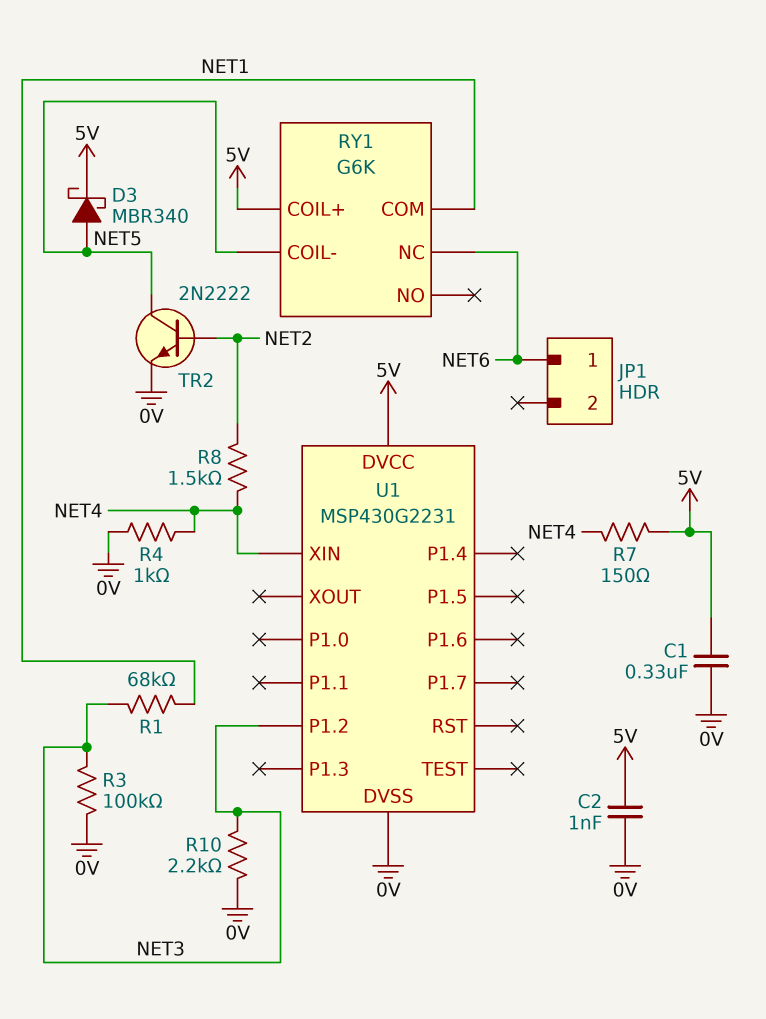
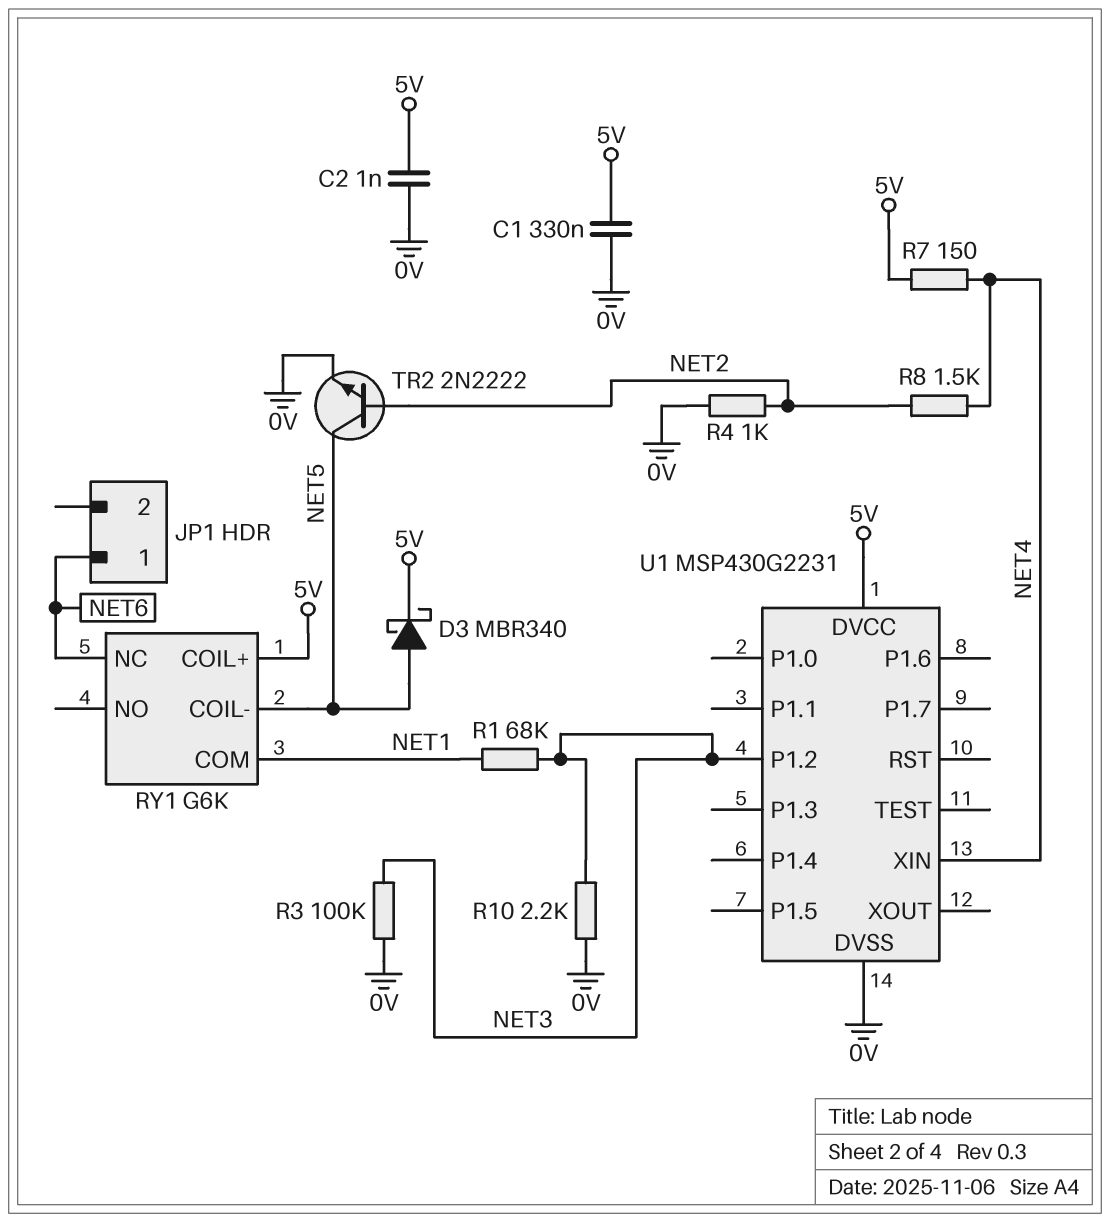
R4: 1k (0V, NET4) -> 1k (0V, NET2)

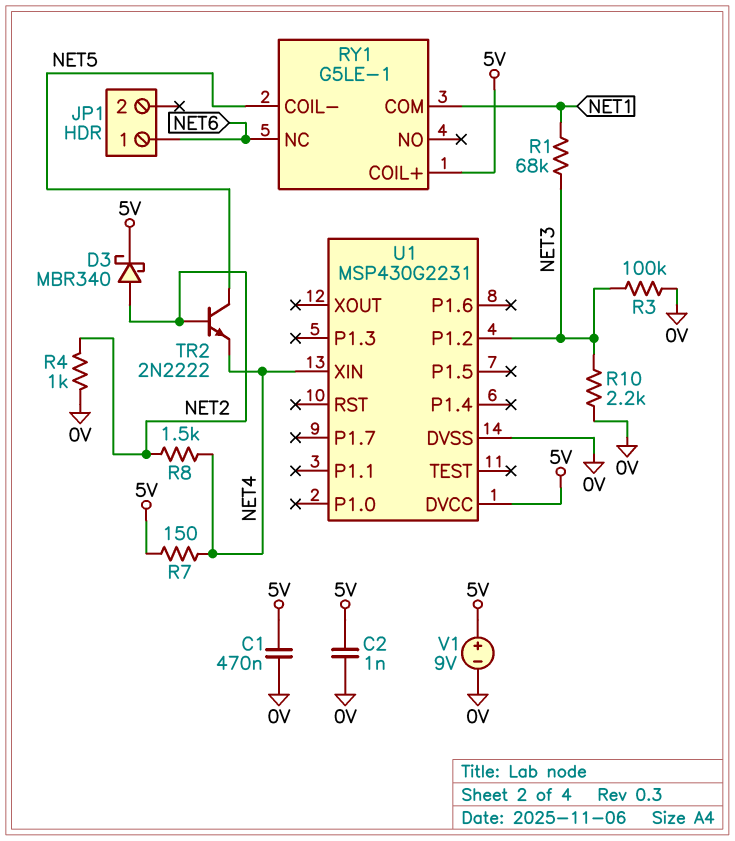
C1: 330nF (0V, 5V) -> 470nF (0V, 5V)
D3: schottky MBR340 (A NET5, K 5V) -> schottky MBR340 (A NET2, K 5V)
RY1: G6K -> G5LE-1
TR2: NPN 2N2222 (B NET2, C NET5, E 0V) -> NPN 2N2222 (B NET2, C NET5, E NET4)
V1: none -> 9V (plus 5V, minus 0V)

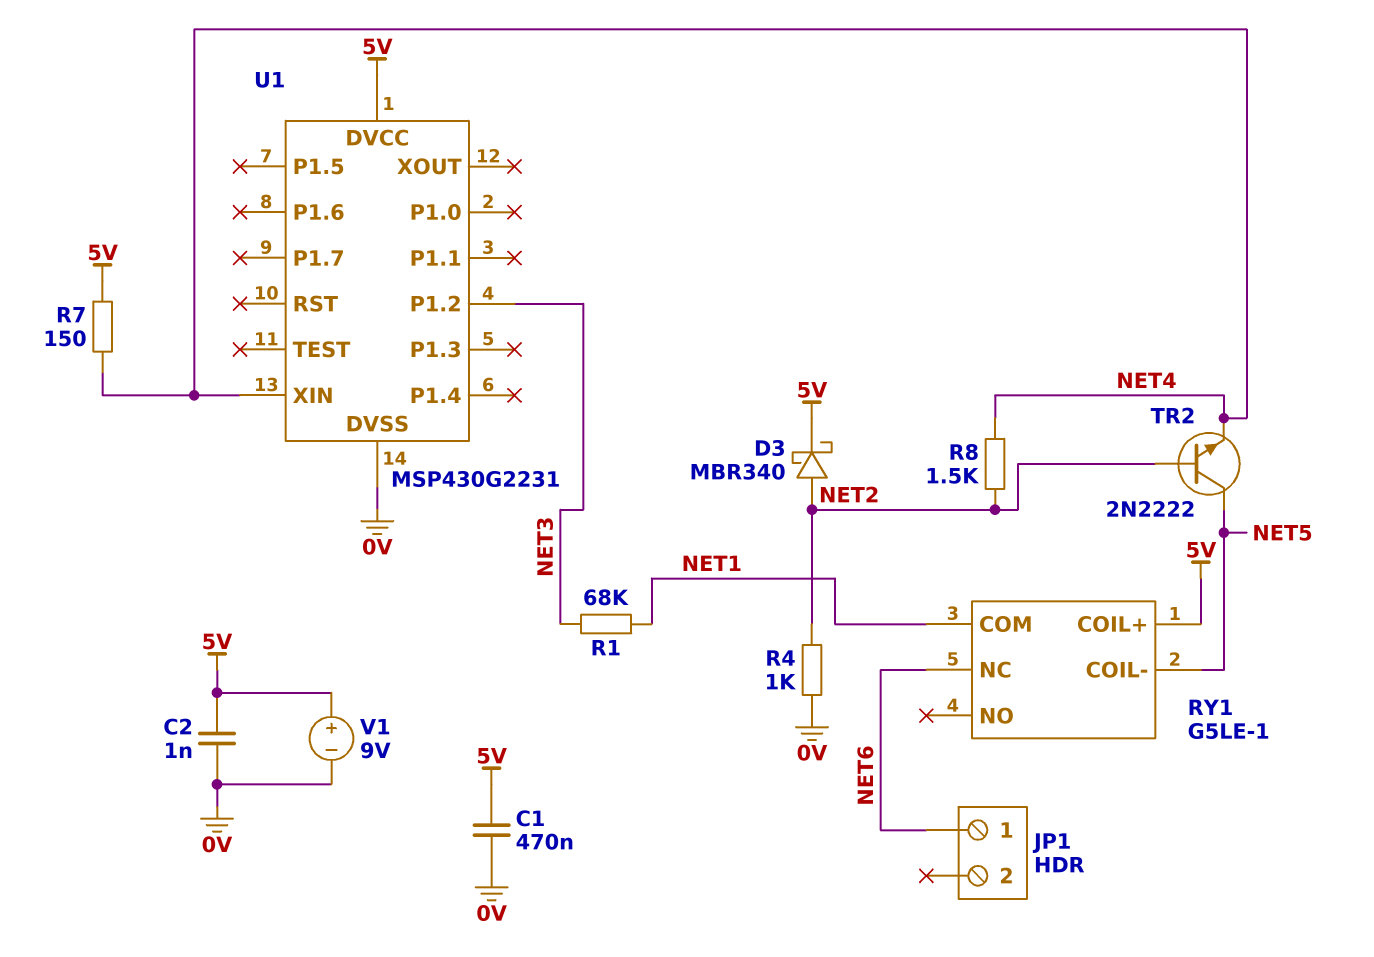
R3: 100k (0V, NET3) -> none
R10: 2.2k (0V, NET3) -> none

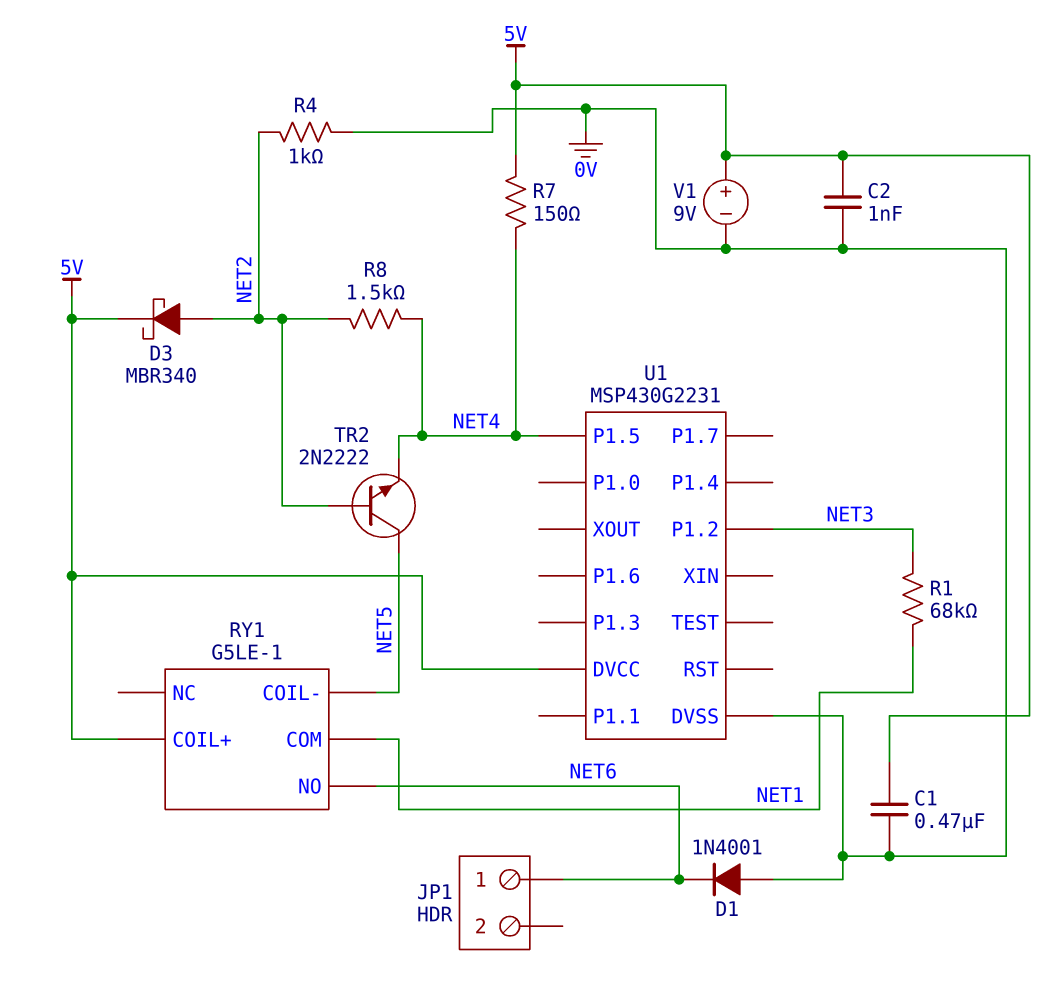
D1: none -> diode 1N4001 (A 0V, K NET6)
RY1 pin NC: NET6 -> none
RY1 pin NO: none -> NET6
U1 pin P1.5: none -> NET4
U1 pin XIN: NET4 -> none

